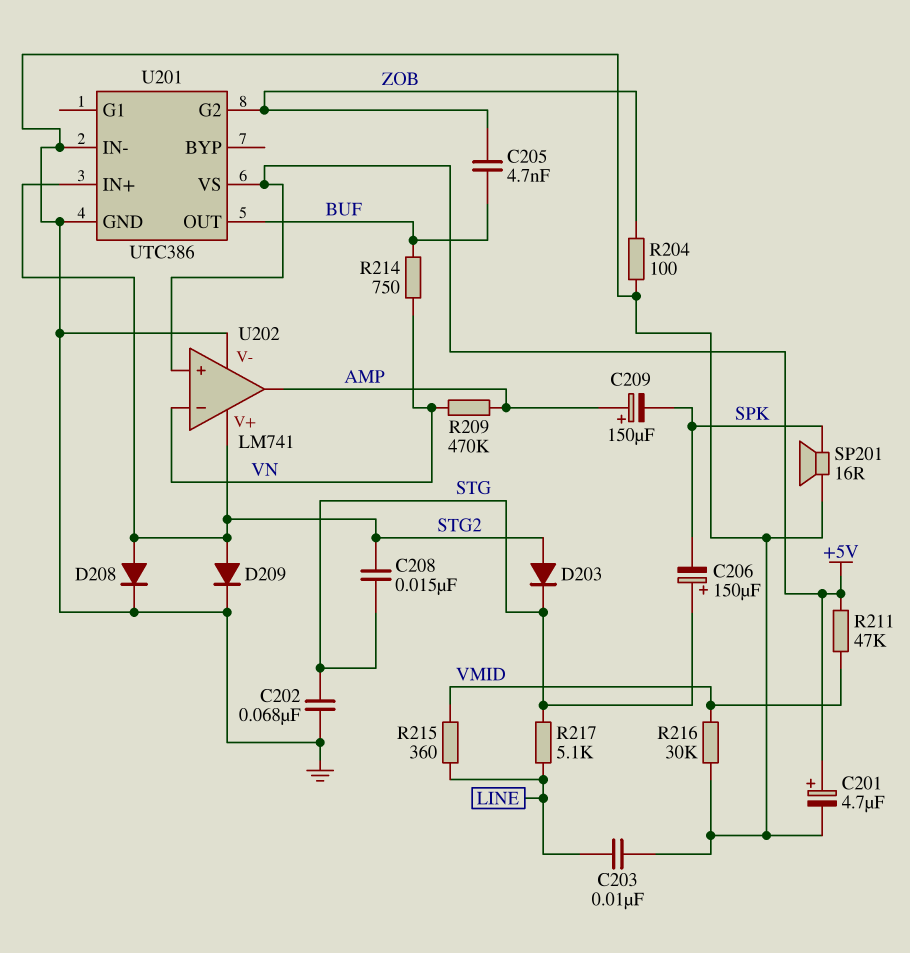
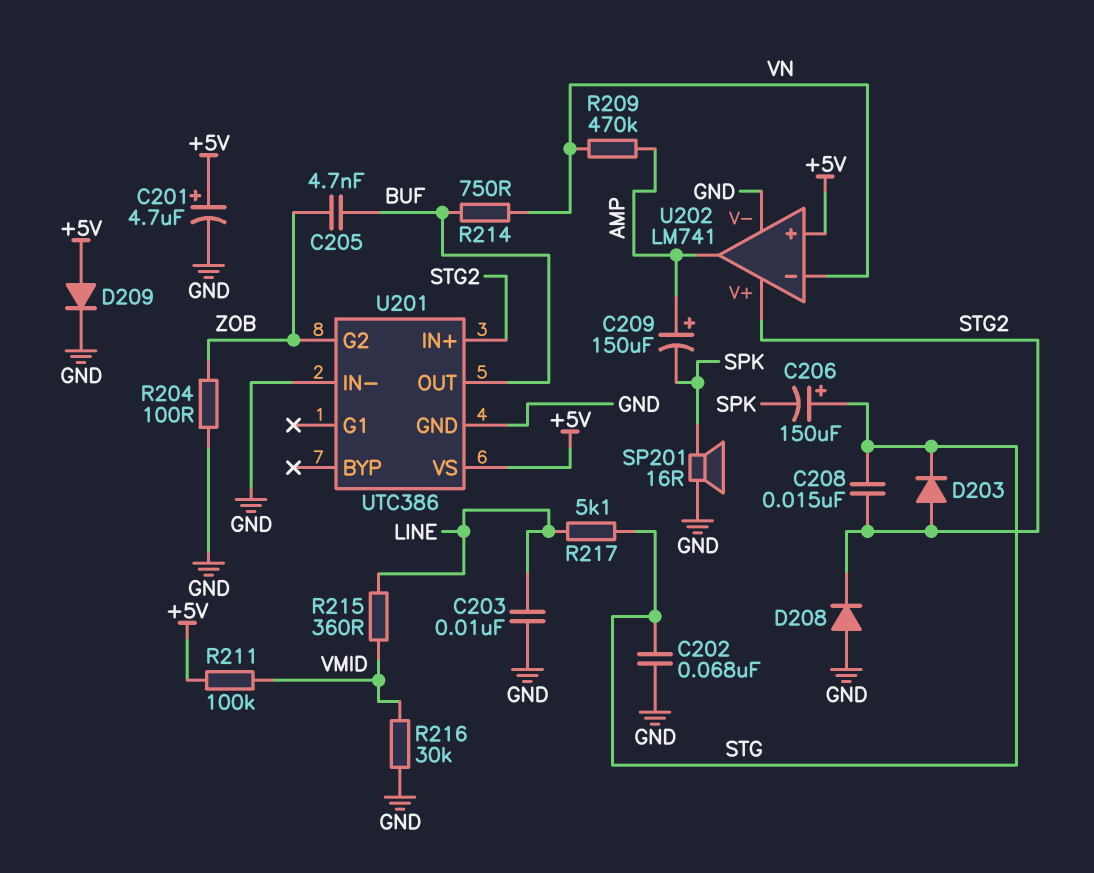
D208: diode (A STG2, K GND) -> diode (A GND, K STG2)
D209: diode (A STG2, K GND) -> diode (A +5V, K GND)
R211: 47k (+5V, VMID) -> 100k (+5V, VMID)

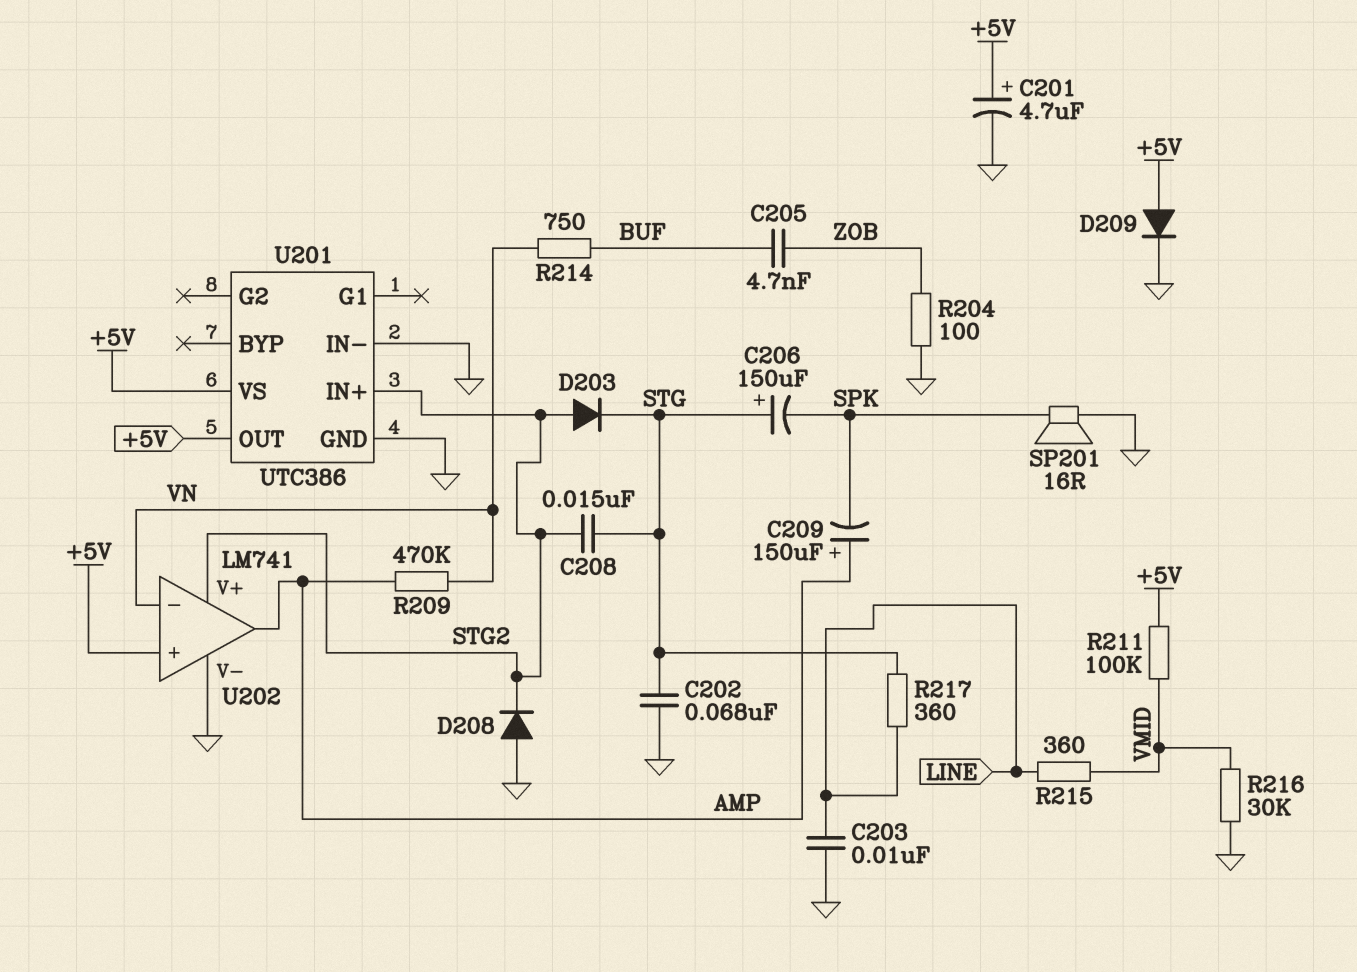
R217: 5.1k (LINE, STG) -> 360 (LINE, STG)
U201 pin G2: ZOB -> none
U201 pin OUT: BUF -> +5V

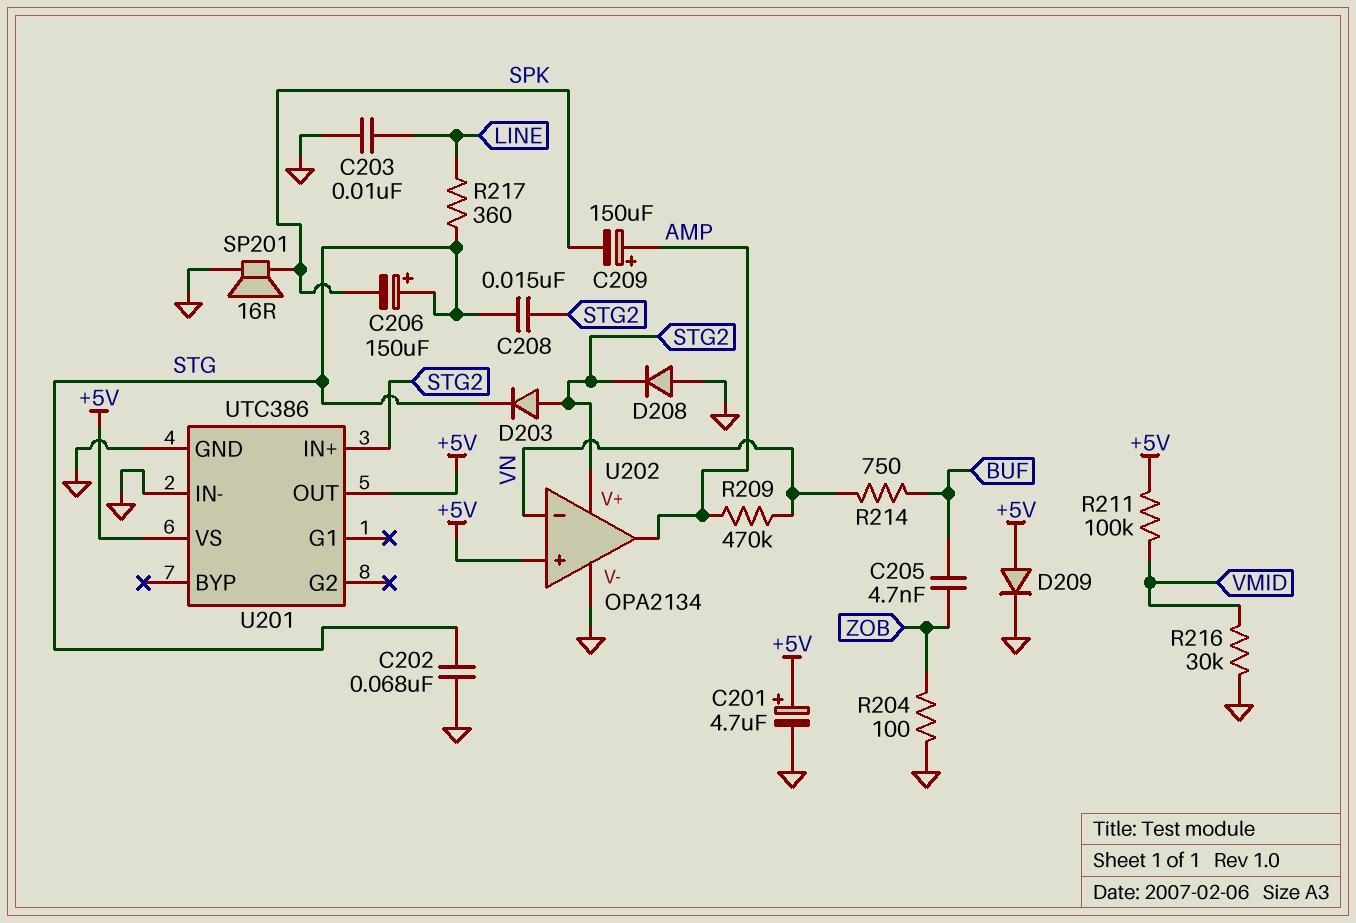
R215: 360 (LINE, VMID) -> none
U202: LM741 -> OPA2134

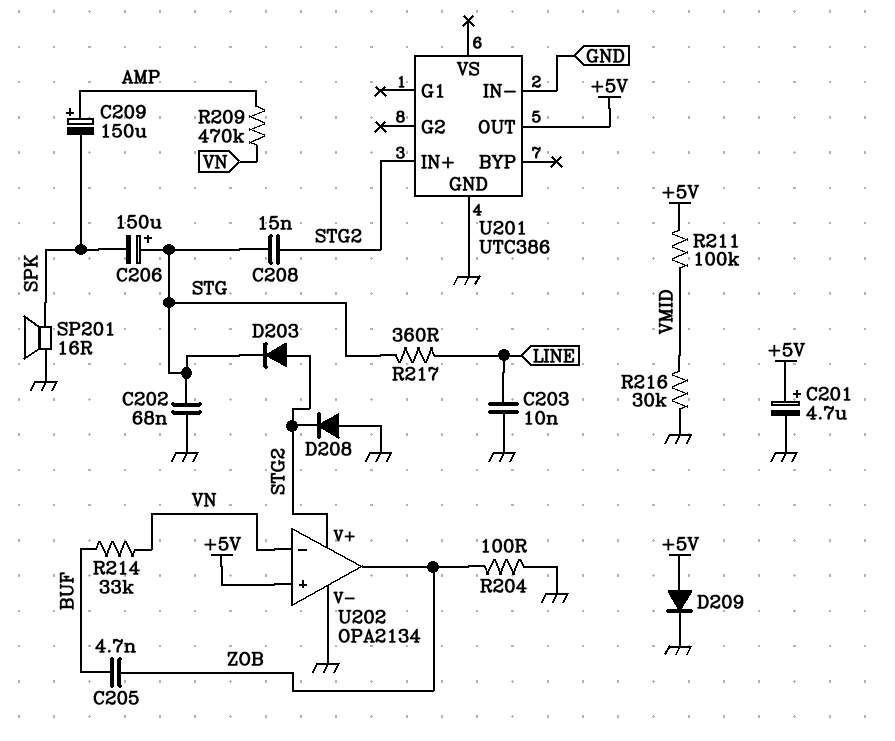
R214: 750 (BUF, VN) -> 33k (BUF, VN)
U201 pin VS: +5V -> none
U202 pin out: AMP -> ZOB

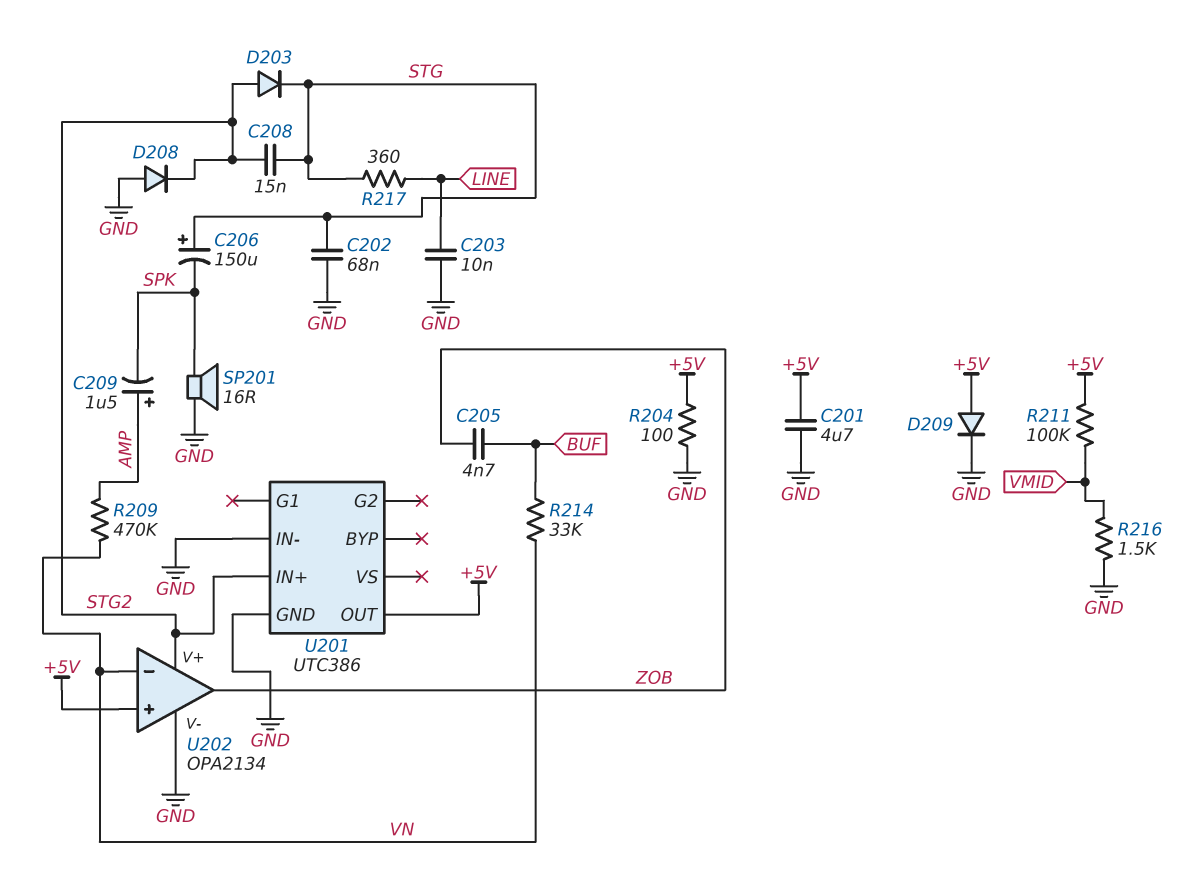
C201: 4.7uF (plus +5V, minus GND) -> 4.7uF (+5V, GND)
C209: 150uF (plus AMP, minus SPK) -> 1.5uF (plus AMP, minus SPK)
R204: 100 (GND, ZOB) -> 100 (+5V, GND)
R216: 30k (GND, VMID) -> 1.5k (GND, VMID)

